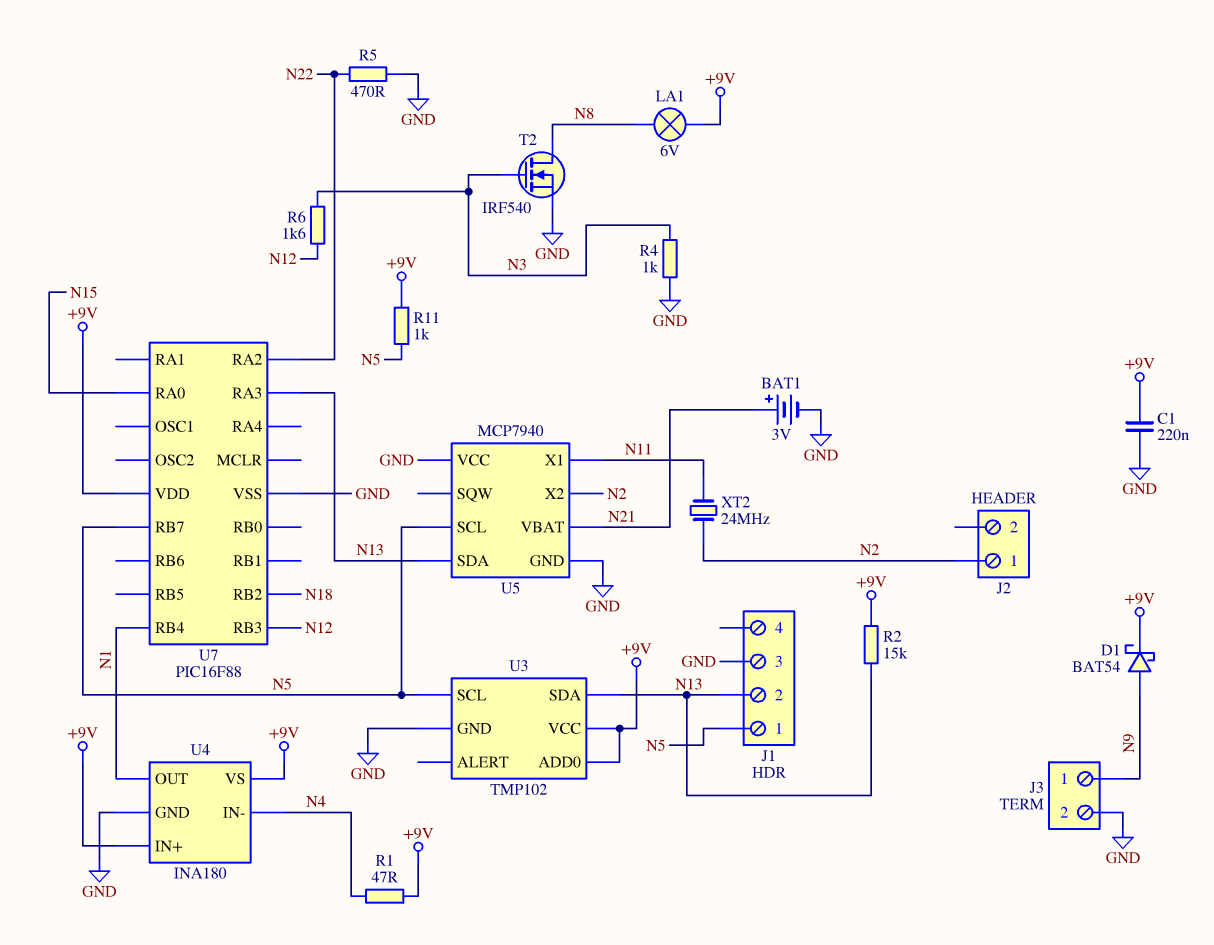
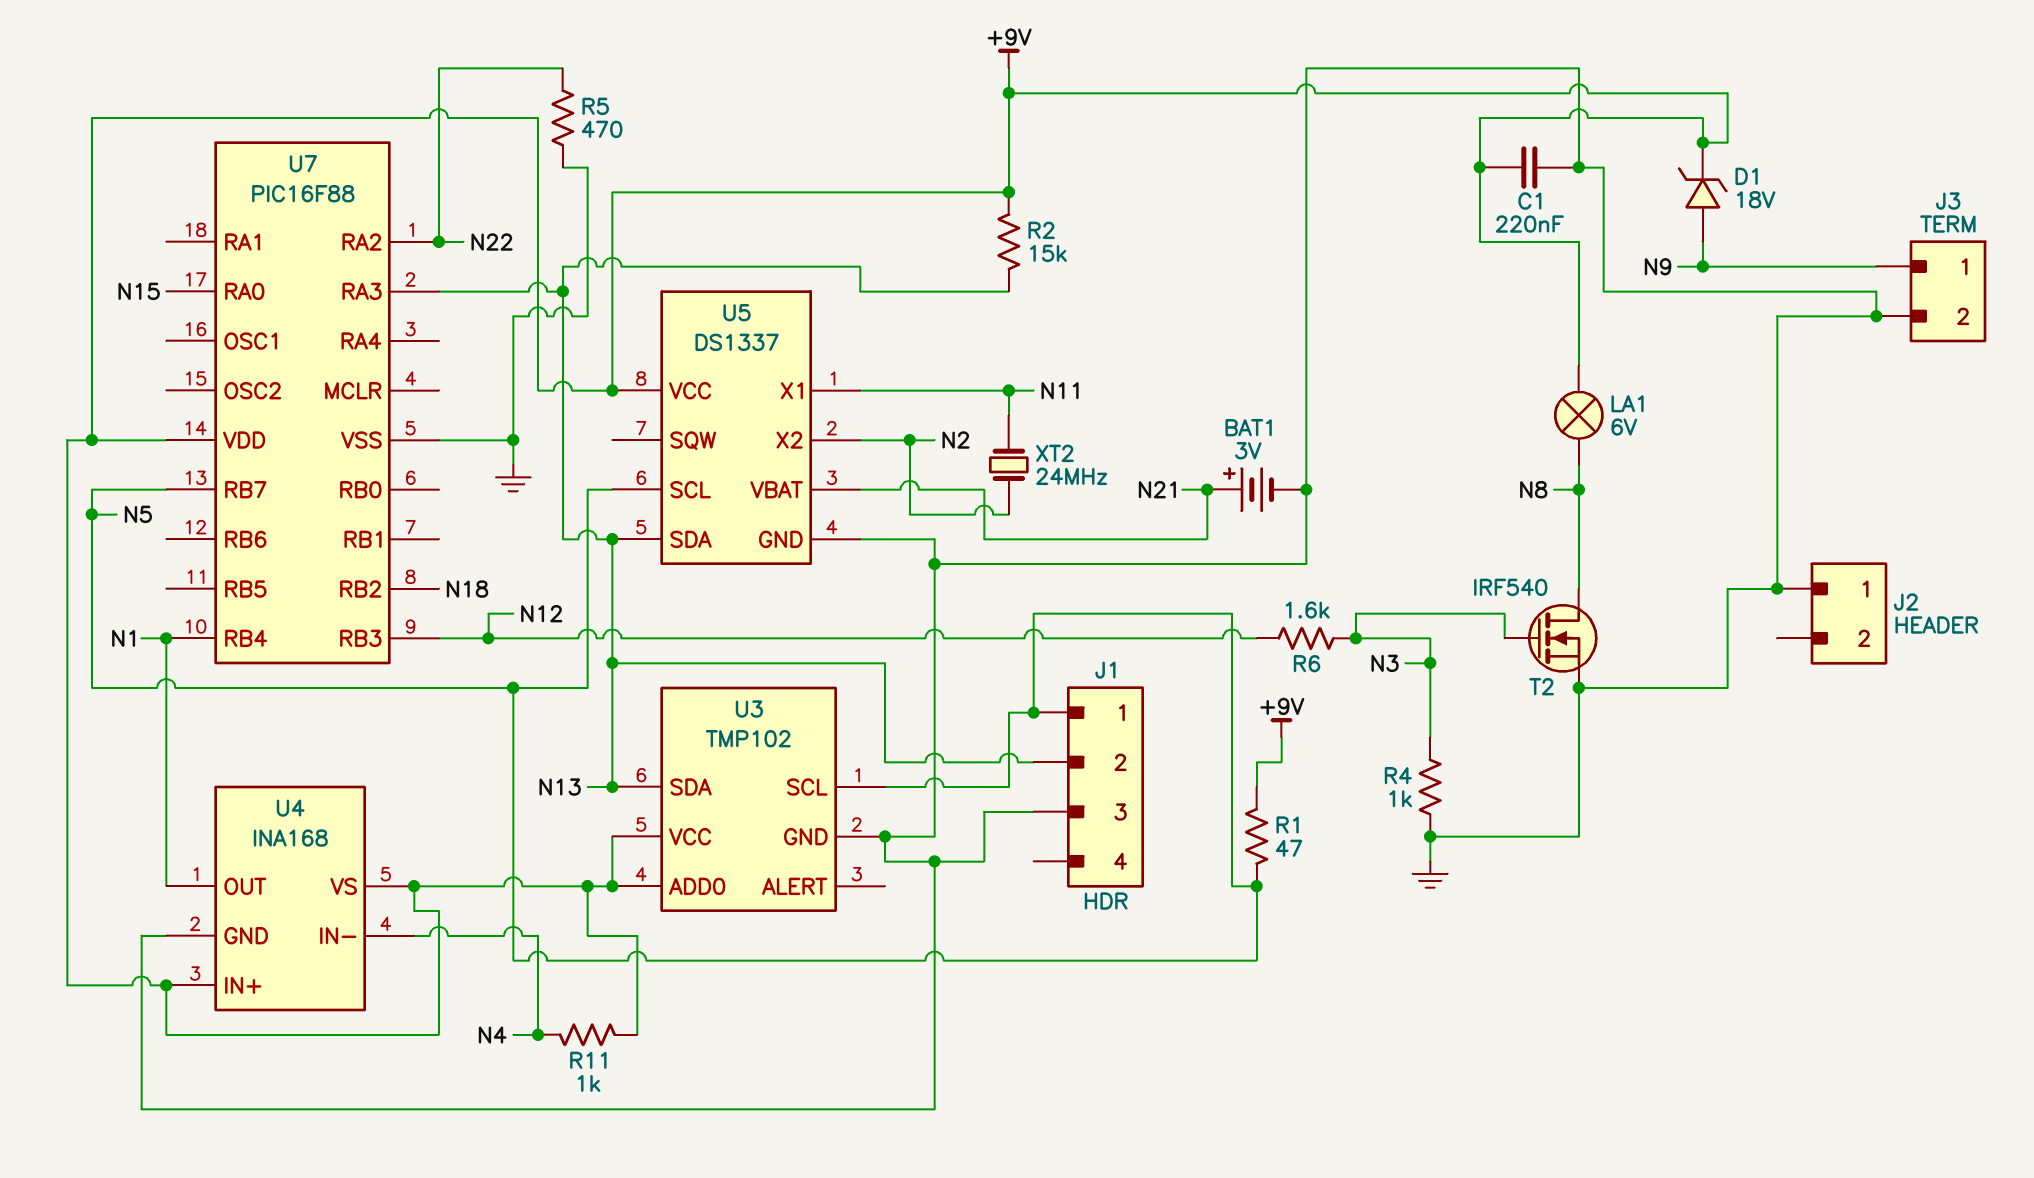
D1: schottky BAT54 (A N9, K +9V) -> zener 18V (A N9, K +9V)
J2 pin 1: N2 -> GND
R1: 47 (+9V, N4) -> 47 (+9V, N5)
R11: 1k (+9V, N5) -> 1k (+9V, N4)
U4: INA180 -> INA168
U5: MCP7940 -> DS1337
U5 pin VCC: GND -> +9V

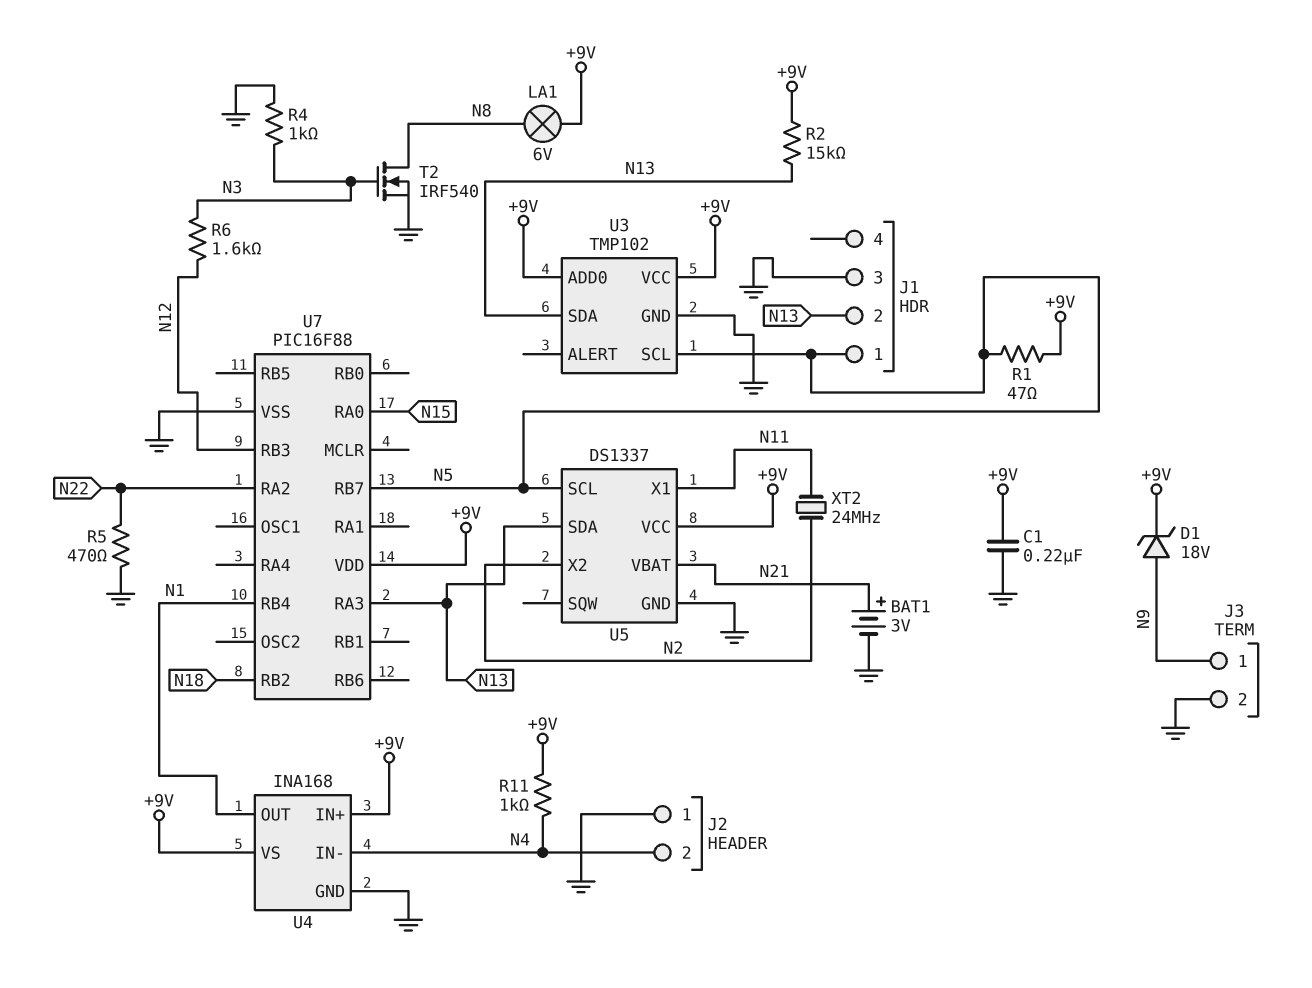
J2 pin 2: none -> N4

